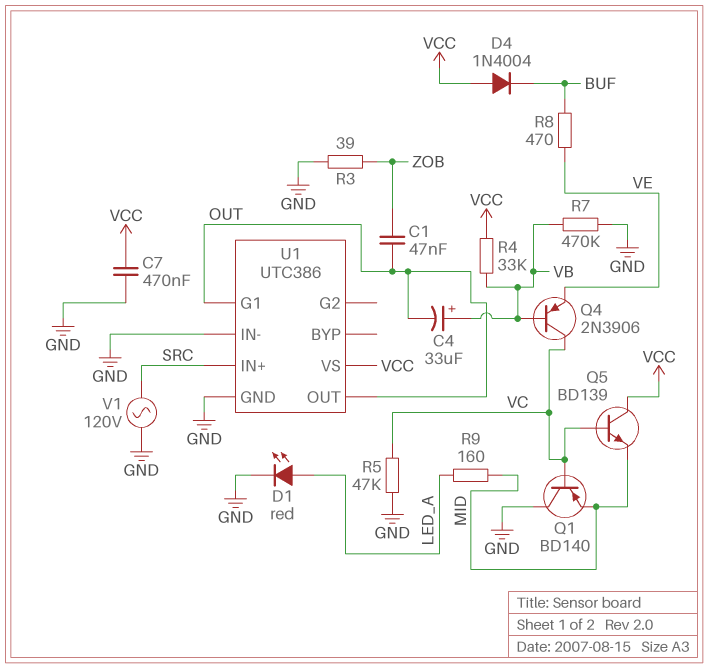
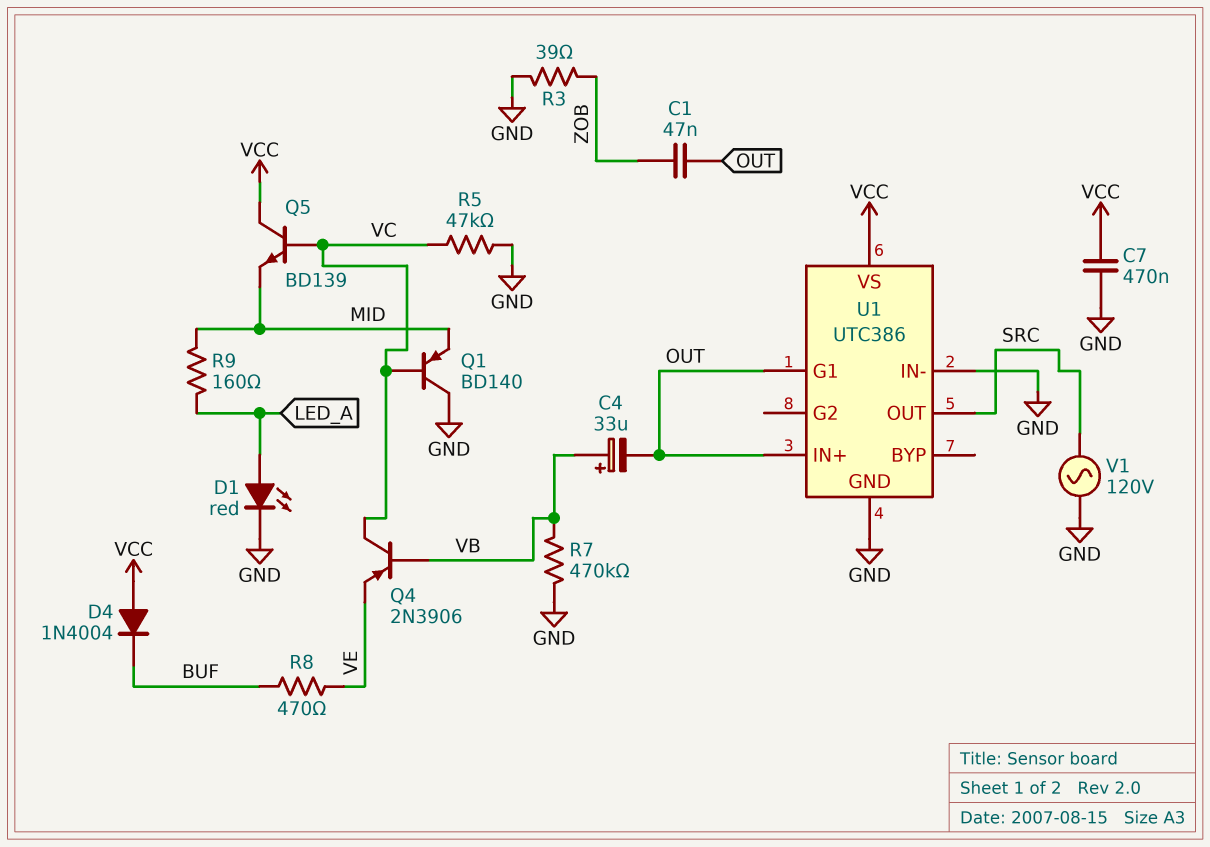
R4: 33k (VB, VCC) -> none
U1 pin IN+: SRC -> OUT
U1 pin OUT: OUT -> SRC

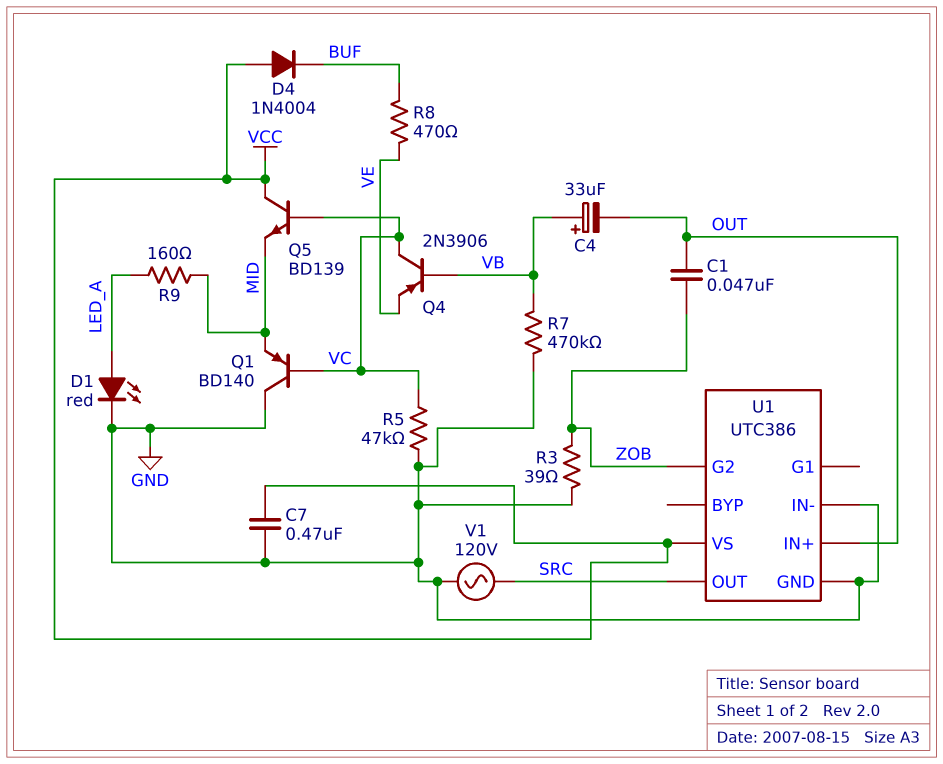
U1 pin G1: OUT -> none
U1 pin G2: none -> ZOB

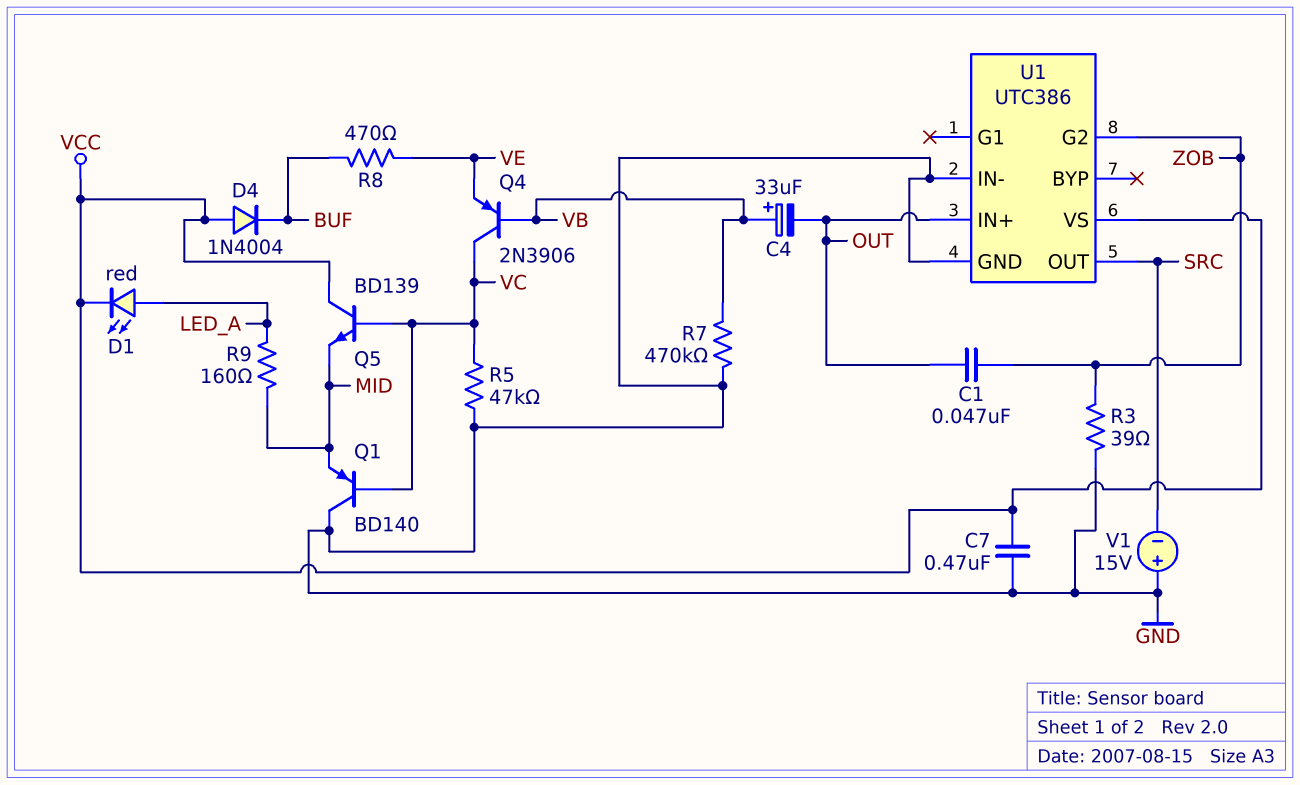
D1: LED red (A LED_A, K GND) -> LED red (A LED_A, K VCC)
V1: AC 120V (GND, SRC) -> 15V (plus GND, minus SRC)

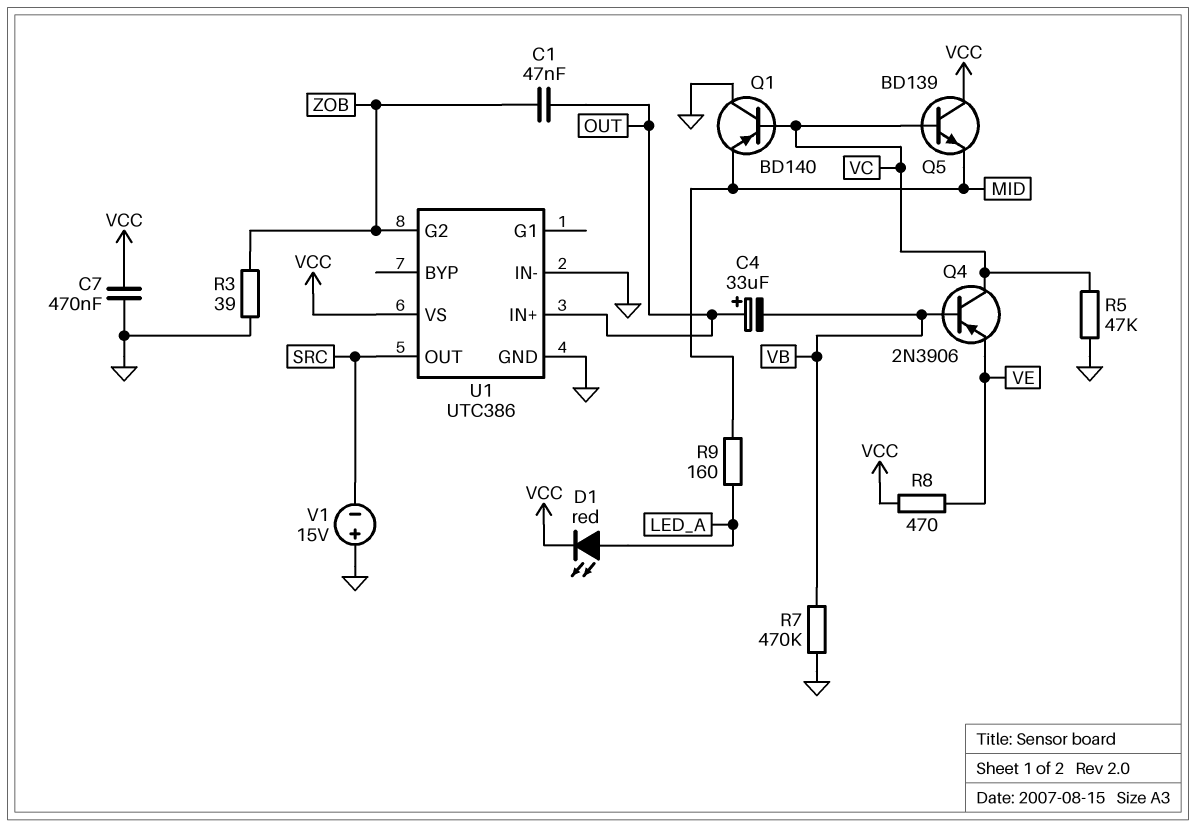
C4: 33uF (plus VB, minus OUT) -> 33uF (plus OUT, minus VB)
D4: diode 1N4004 (A VCC, K BUF) -> none
R8: 470 (BUF, VE) -> 470 (VCC, VE)

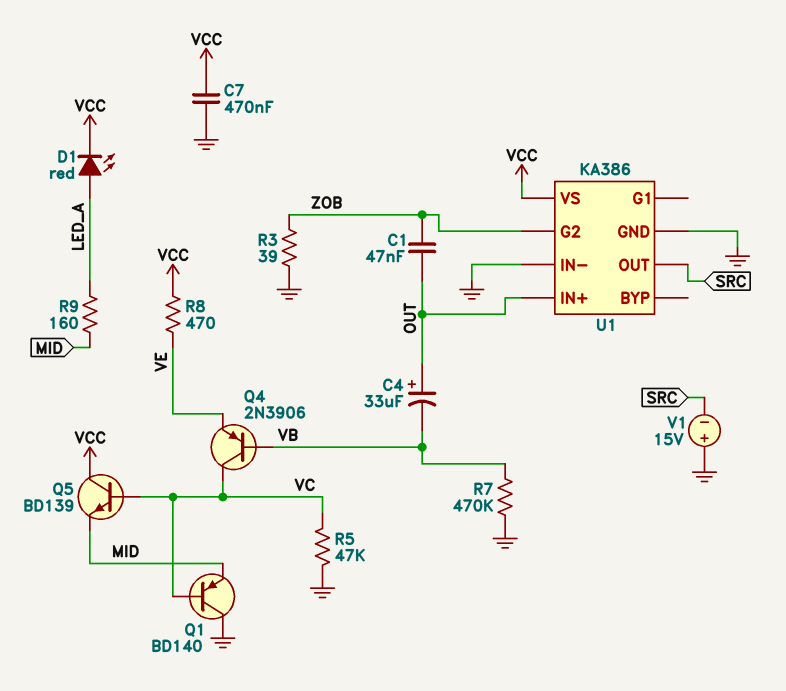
U1: UTC386 -> KA386

